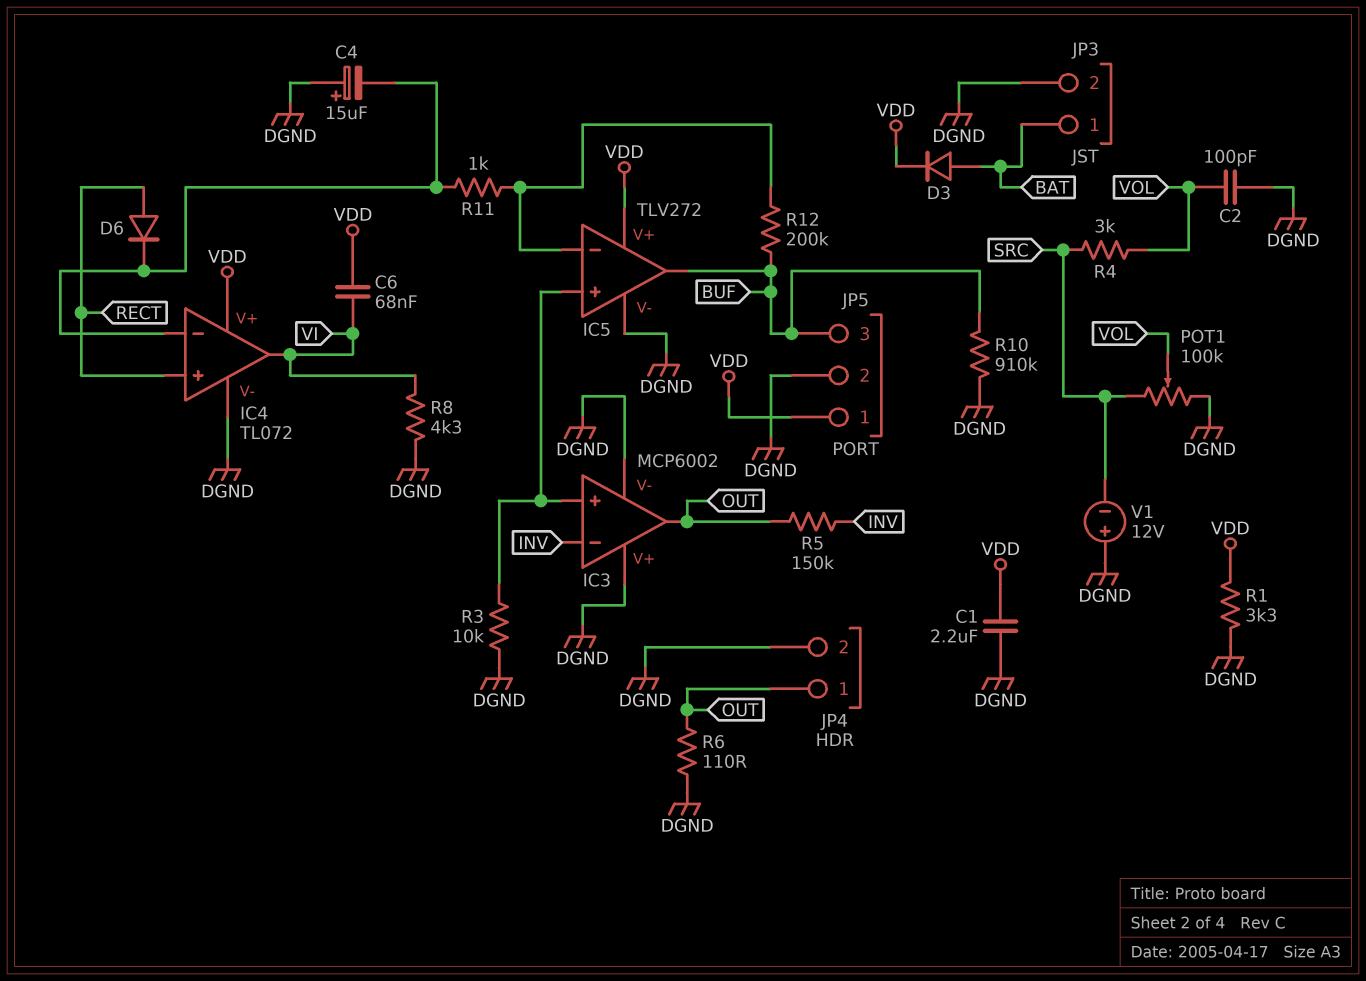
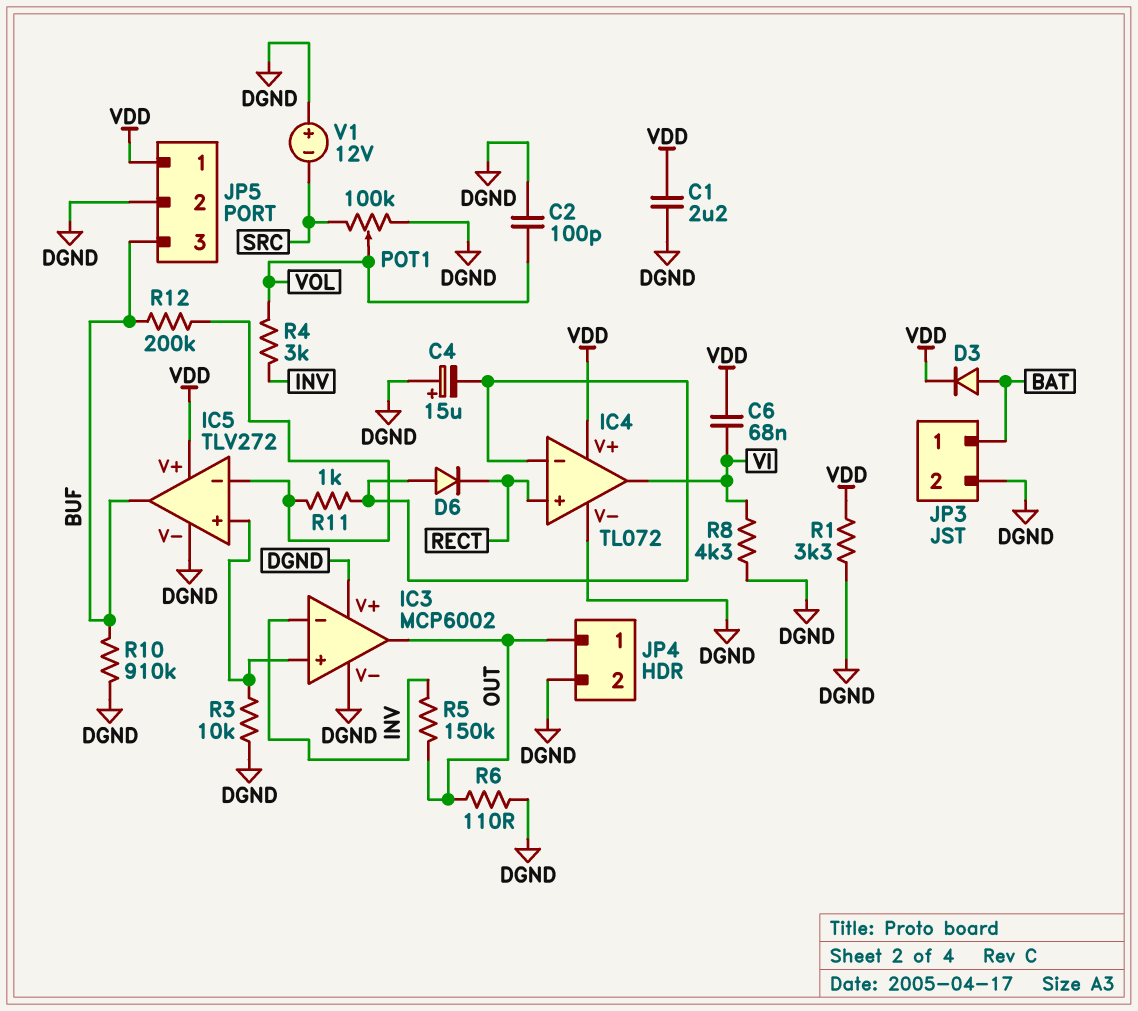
D6: diode (A RECT, K IC4/in-) -> diode (A IC4/in-, K RECT)
R4: 3k (SRC, VOL) -> 3k (INV, VOL)

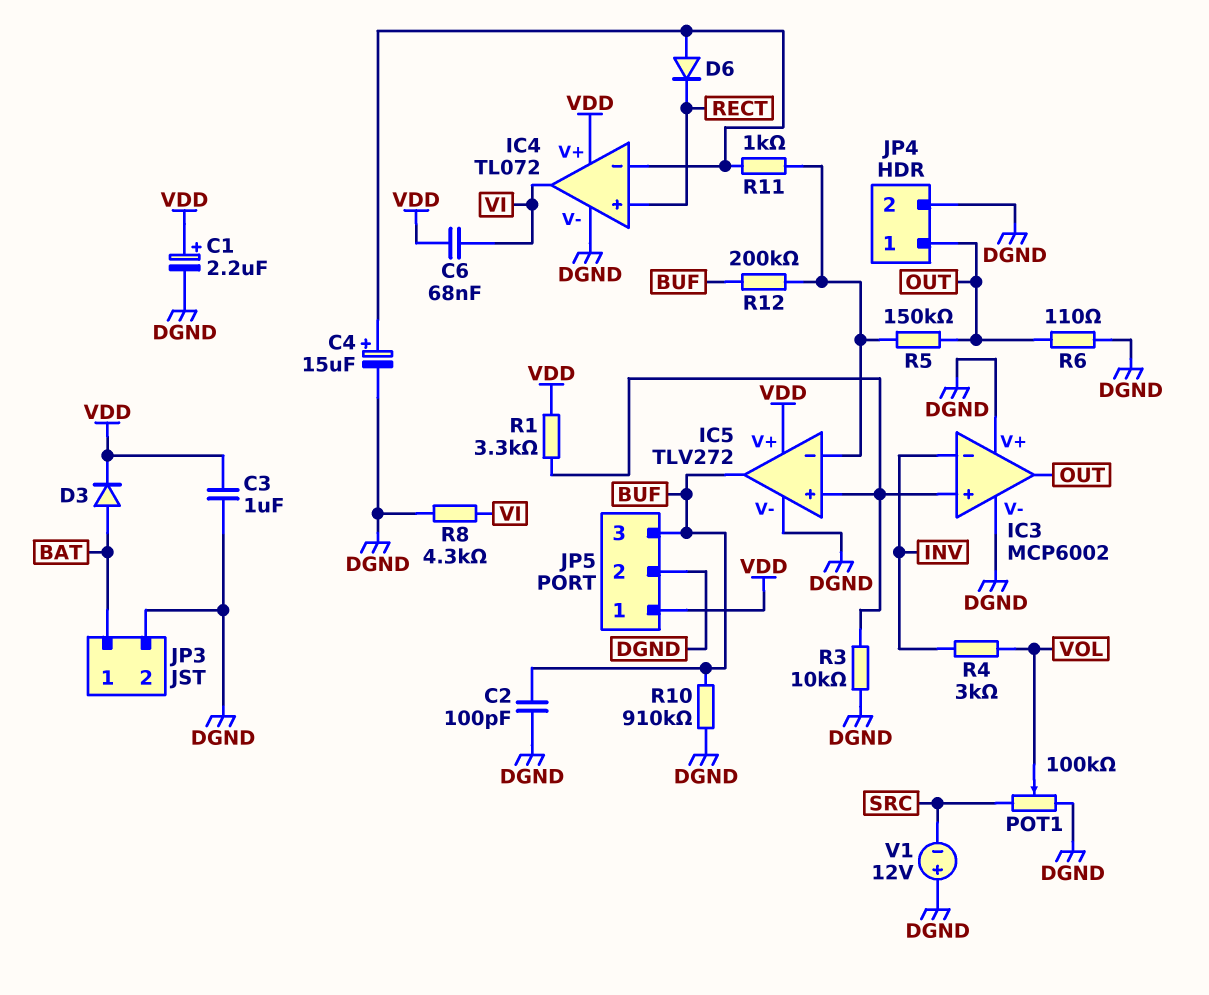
C1: 2.2uF (DGND, VDD) -> 2.2uF (plus VDD, minus DGND)
C2: 100pF (DGND, VOL) -> 100pF (BUF, DGND)
C3: none -> 1uF (DGND, VDD)
C4: 15uF (plus DGND, minus IC4/in-) -> 15uF (plus IC4/in-, minus DGND)
R1: 3.3k (DGND, VDD) -> 3.3k (IC3/in+, VDD)
R5: 150k (INV, OUT) -> 150k (IC5/in-, OUT)

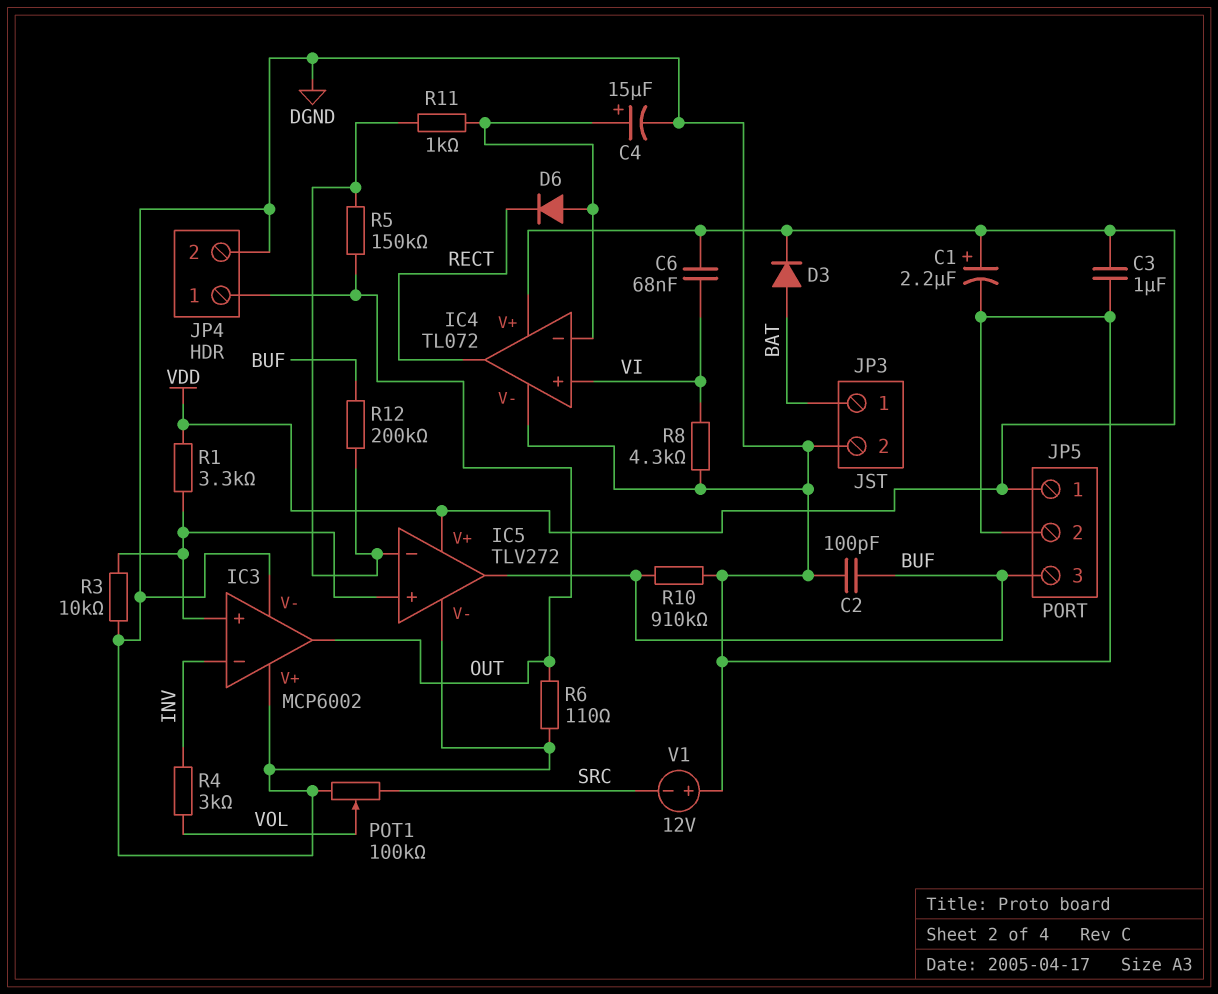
IC4 pin in+: RECT -> VI
IC4 pin out: VI -> RECT

